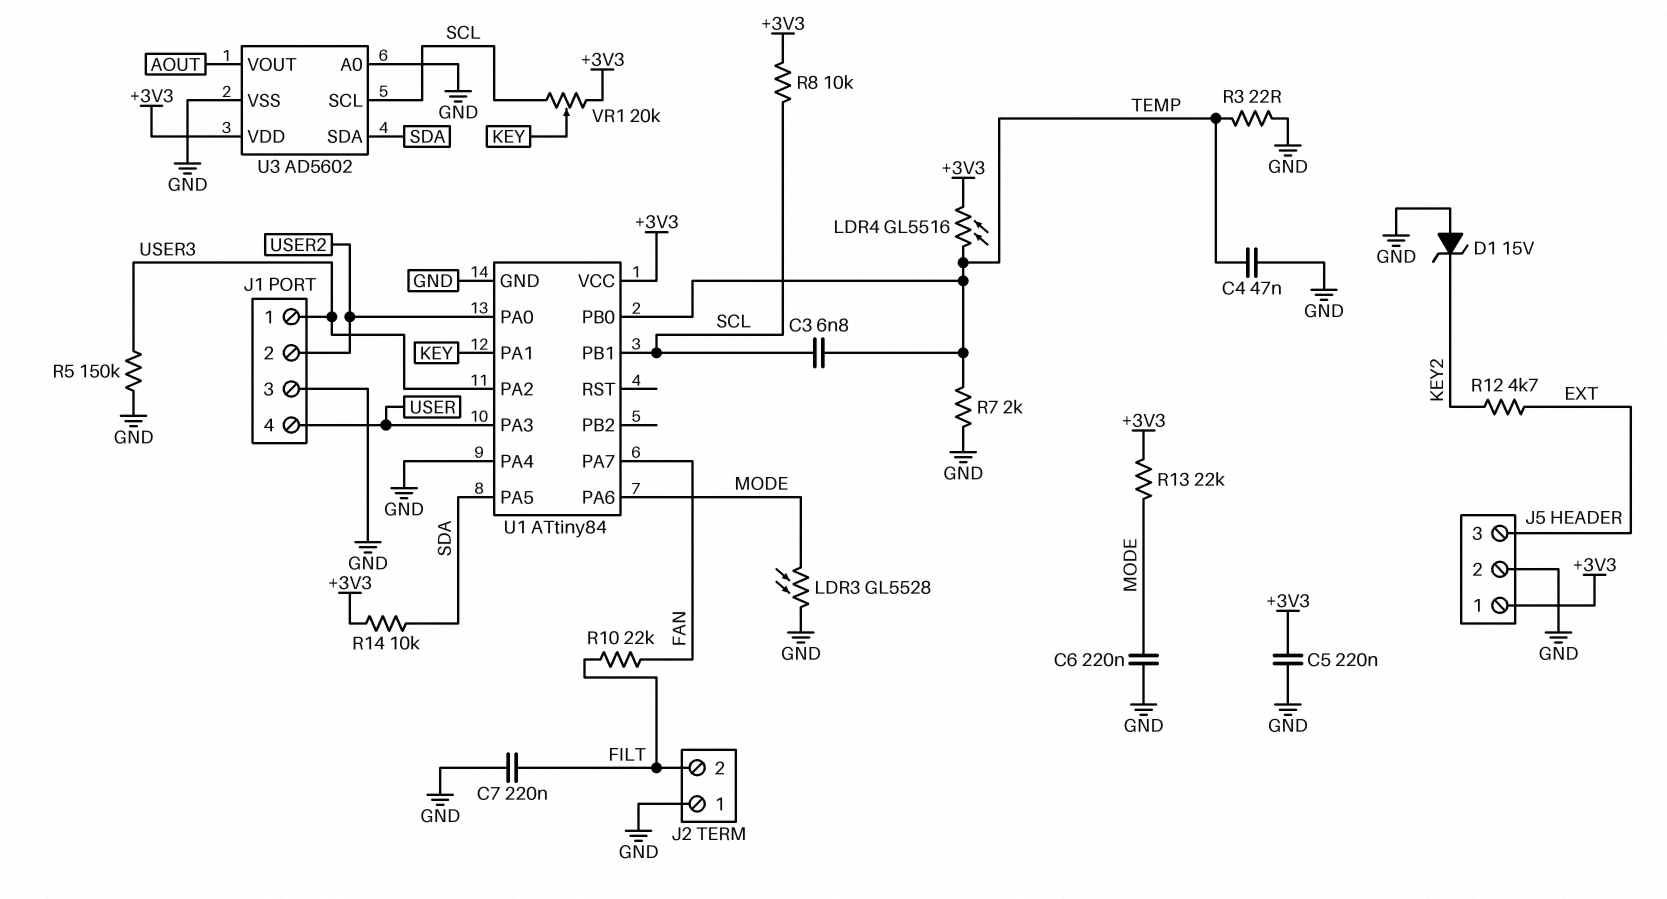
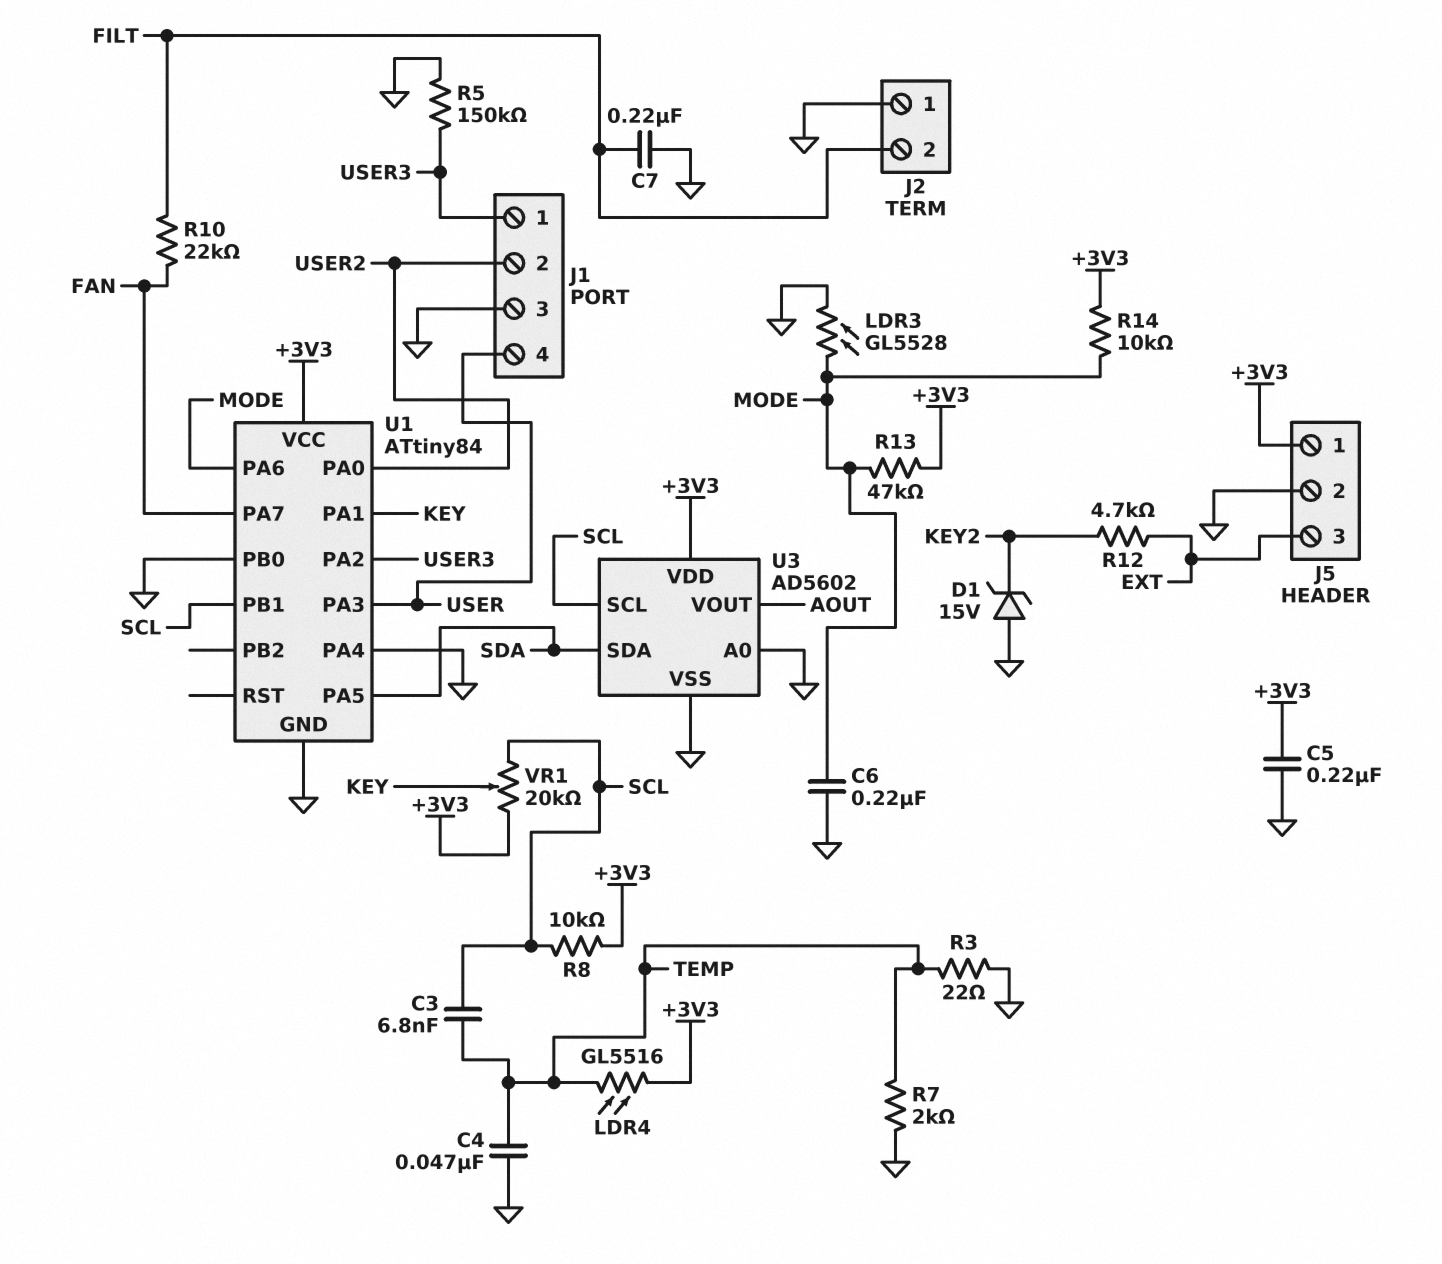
R13: 22k (+3V3, MODE) -> 47k (+3V3, MODE)
R14: 10k (+3V3, SDA) -> 10k (+3V3, MODE)
U1 pin PB0: TEMP -> GND

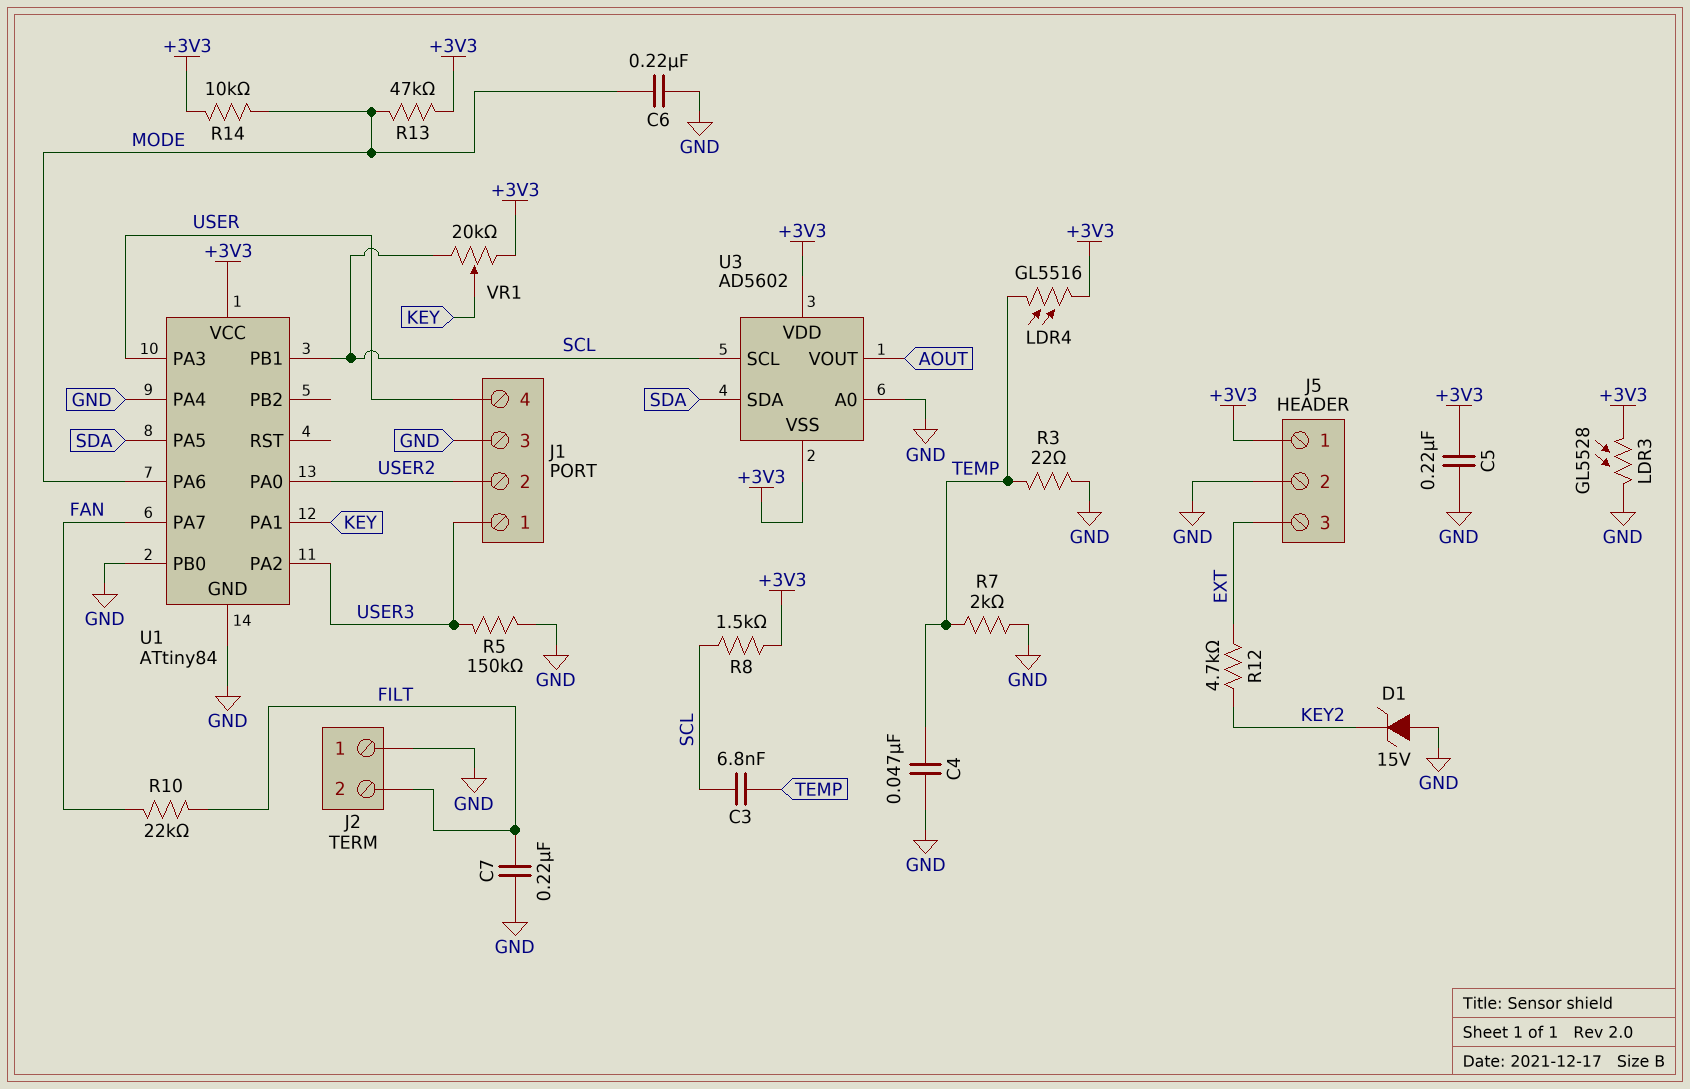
LDR3: GL5528 (GND, MODE) -> GL5528 (+3V3, GND)
R8: 10k (+3V3, SCL) -> 1.5k (+3V3, SCL)
U3 pin VSS: GND -> +3V3

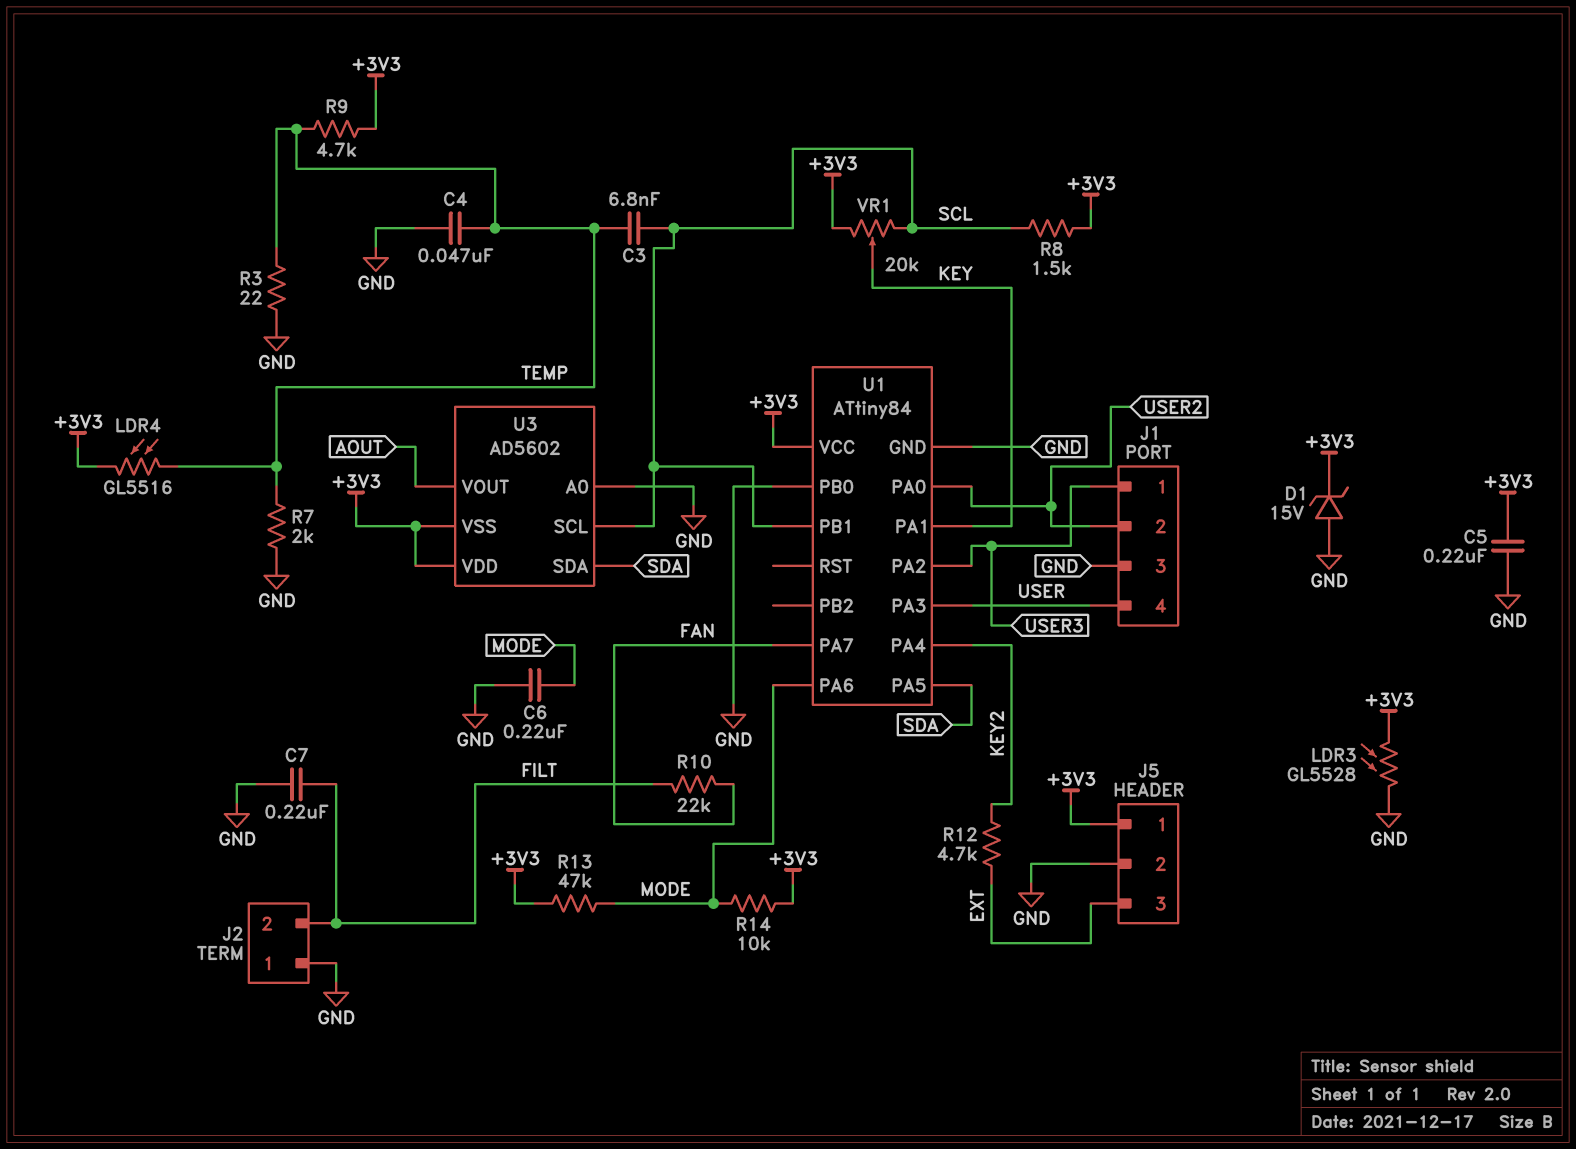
D1: zener 15V (A GND, K KEY2) -> zener 15V (A GND, K +3V3)
R5: 150k (GND, USER3) -> none
R9: none -> 4.7k (+3V3, TEMP)
U1 pin PA4: GND -> KEY2

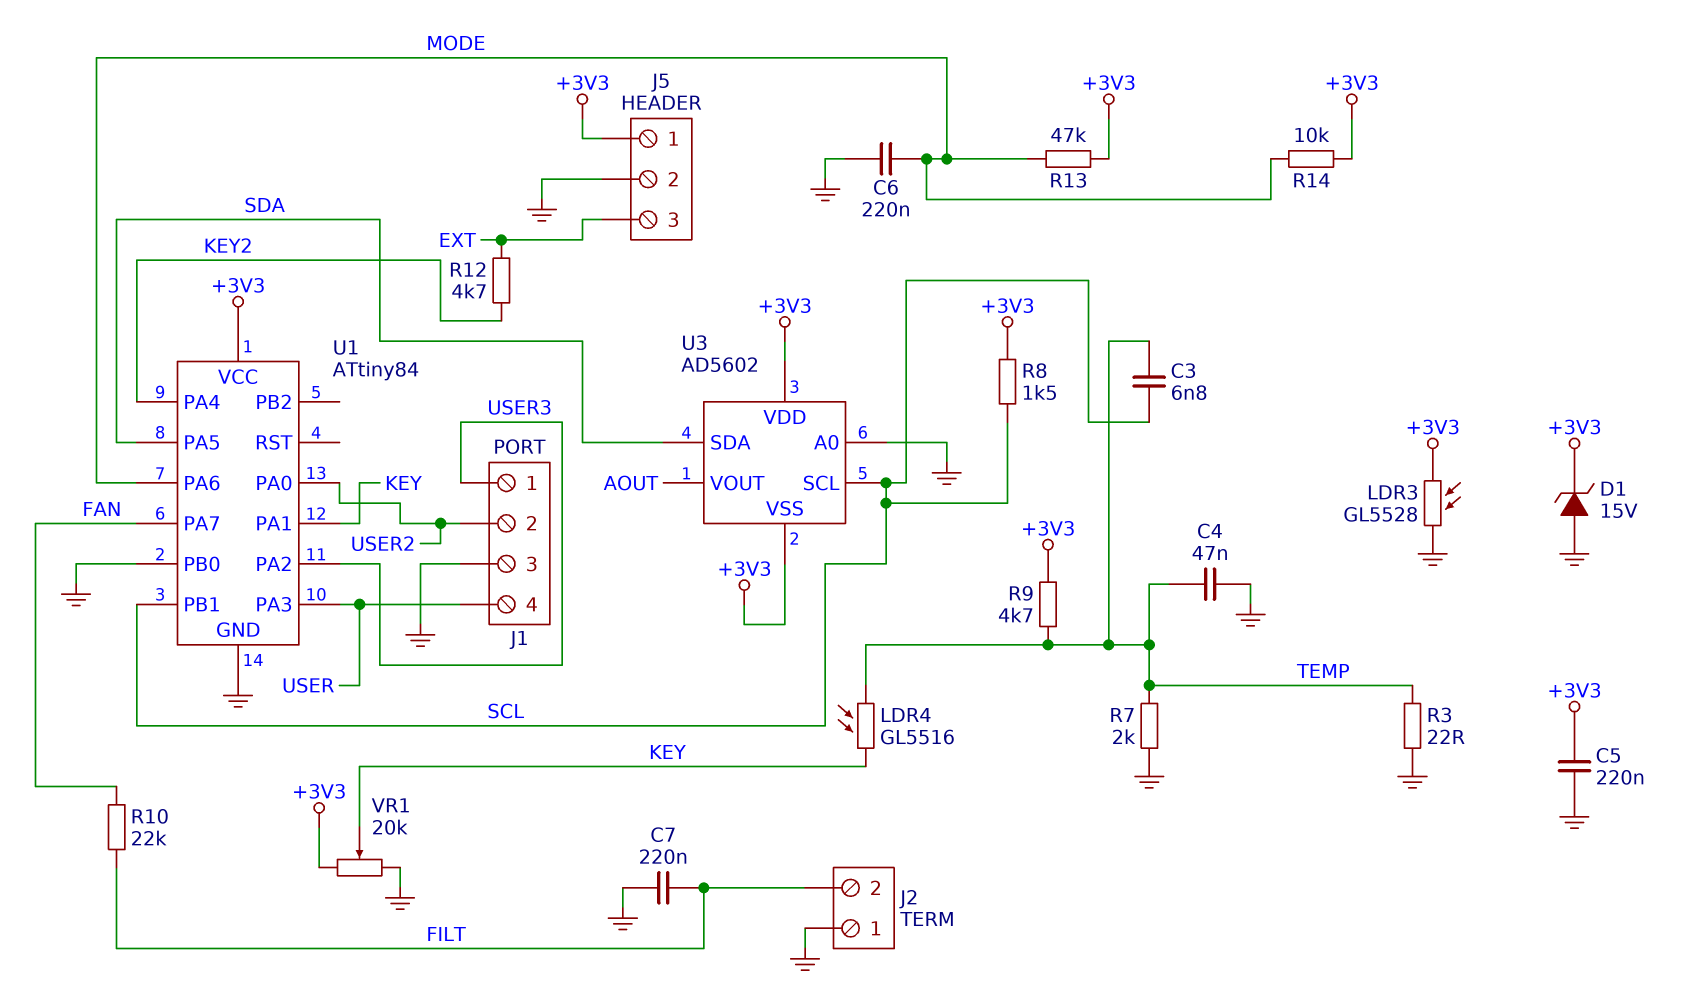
LDR4: GL5516 (+3V3, TEMP) -> GL5516 (KEY, TEMP)
VR1: 20k (+3V3, SCL, wiper KEY) -> 20k (+3V3, GND, wiper KEY)

